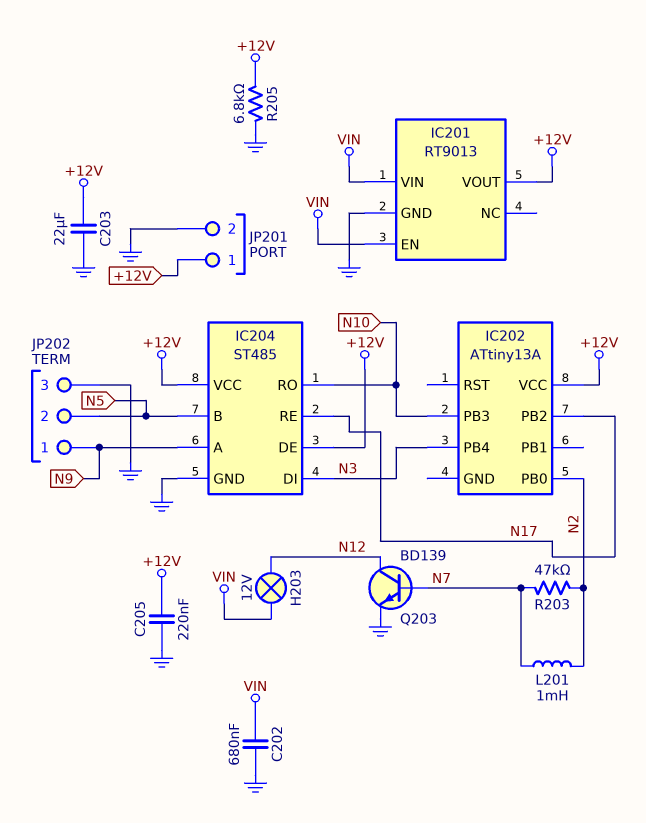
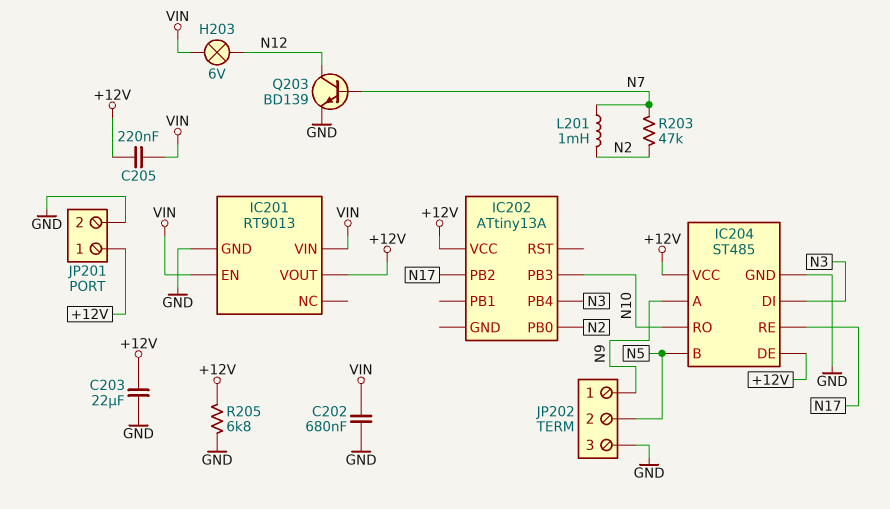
C205: 220nF (+12V, GND) -> 220nF (+12V, VIN)
H203: lamp 12V (N12, VIN) -> lamp 6V (N12, VIN)

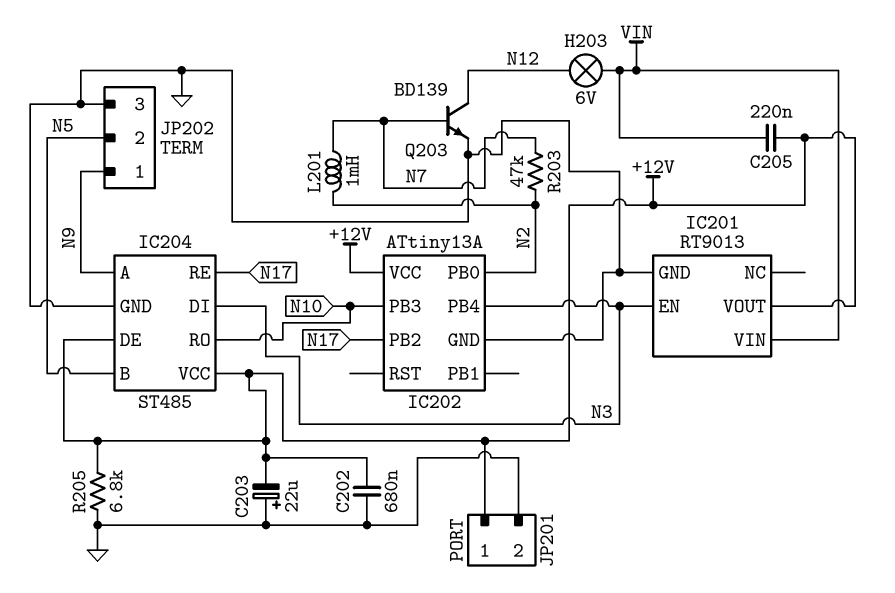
C202: 680nF (GND, VIN) -> 680nF (+12V, GND)
C203: 22uF (+12V, GND) -> 22uF (plus GND, minus +12V)
IC201 pin EN: VIN -> N3
IC202 pin GND: none -> GND

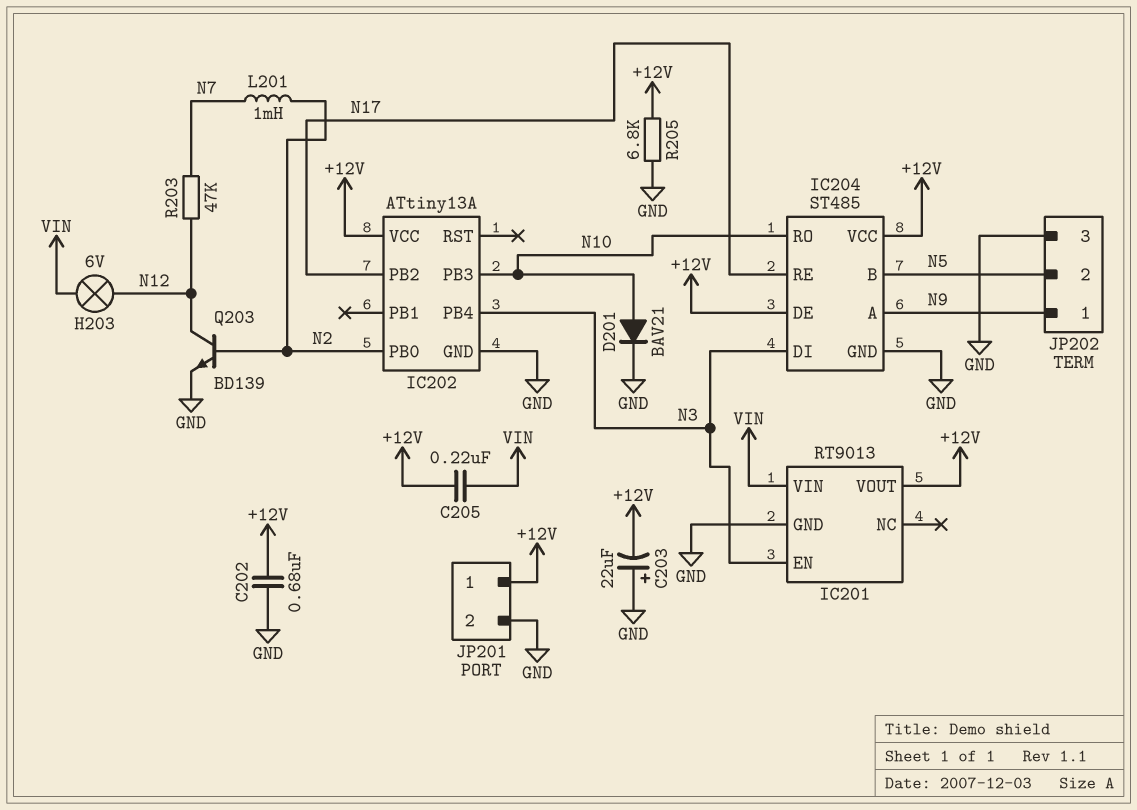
D201: none -> diode BAV21 (A N10, K GND)
Q203: NPN BD139 (B N7, C N12, E GND) -> NPN BD139 (B N2, C N12, E GND)
R203: 47k (N2, N7) -> 47k (N7, N12)

